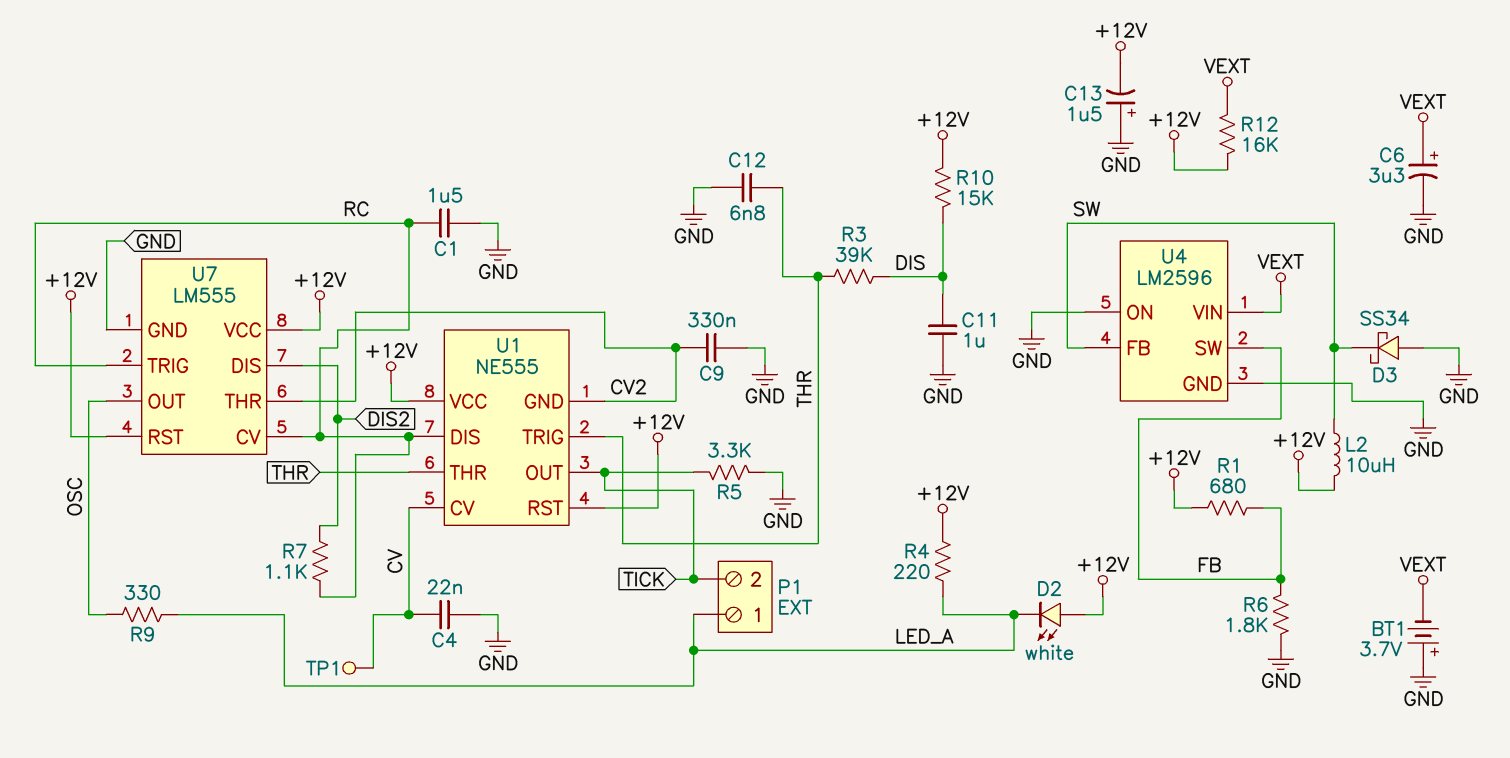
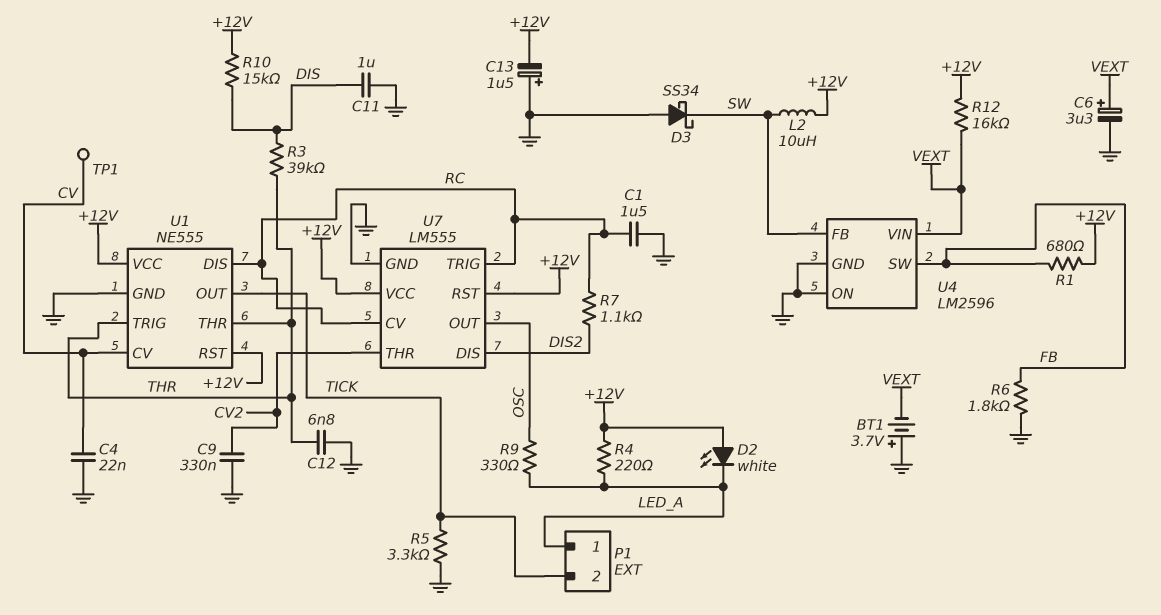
U1 pin GND: CV2 -> GND

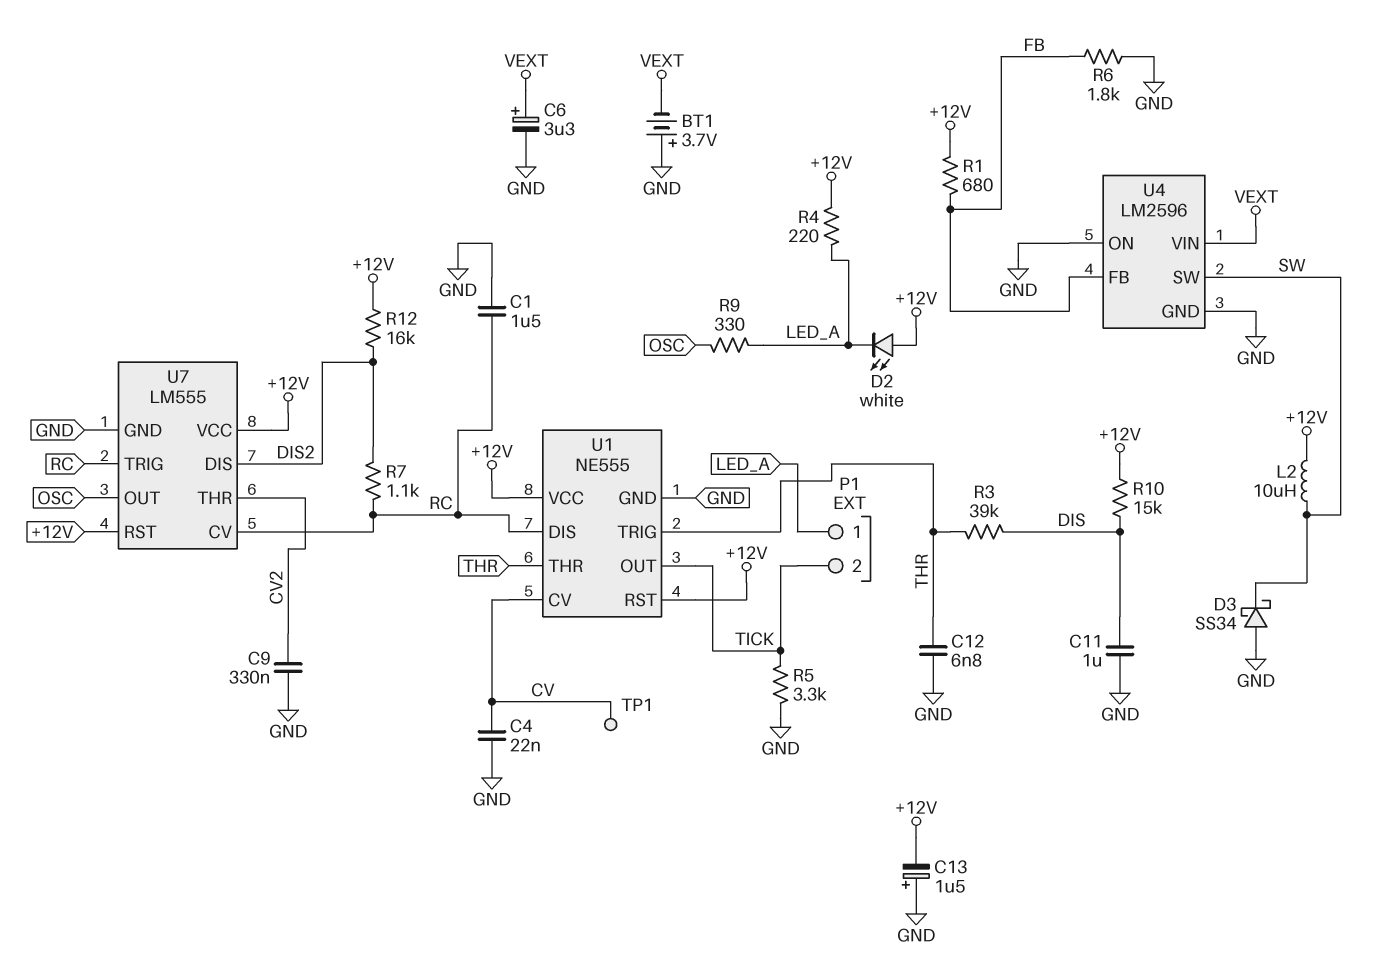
R12: 16k (+12V, VEXT) -> 16k (+12V, DIS2)
U4 pin FB: SW -> FB
U4 pin SW: FB -> SW

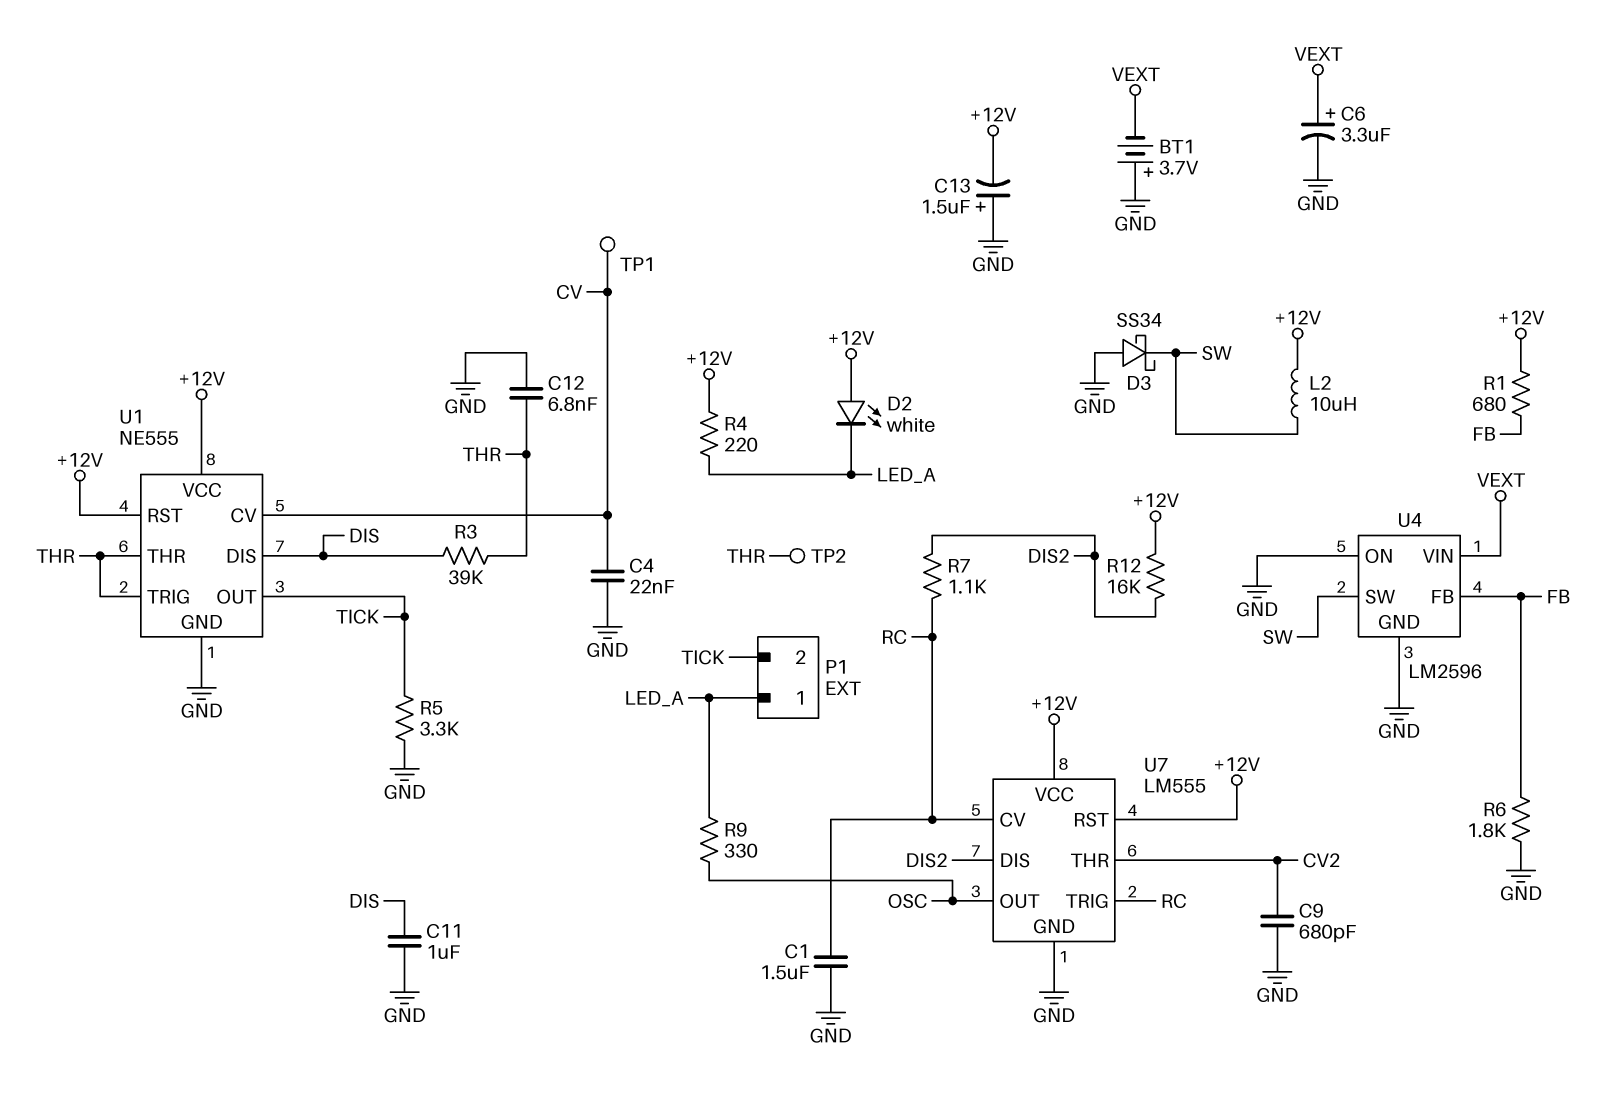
C9: 330nF (CV2, GND) -> 680pF (CV2, GND)
R10: 15k (+12V, DIS) -> none
TP2: none -> test point (THR)
U1 pin DIS: RC -> DIS

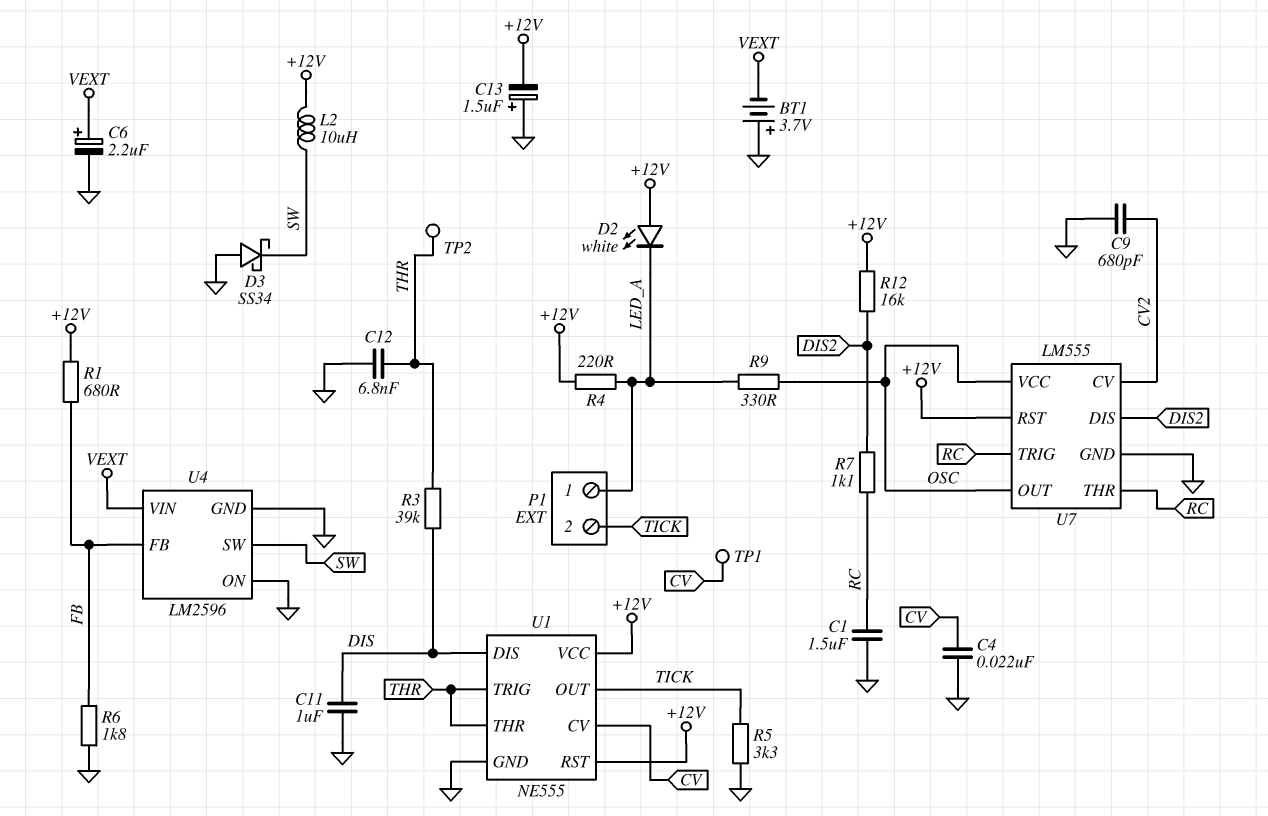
C6: 3.3uF (plus VEXT, minus GND) -> 2.2uF (plus VEXT, minus GND)
U7 pin CV: RC -> CV2
U7 pin THR: CV2 -> RC
U7 pin VCC: +12V -> OSC

